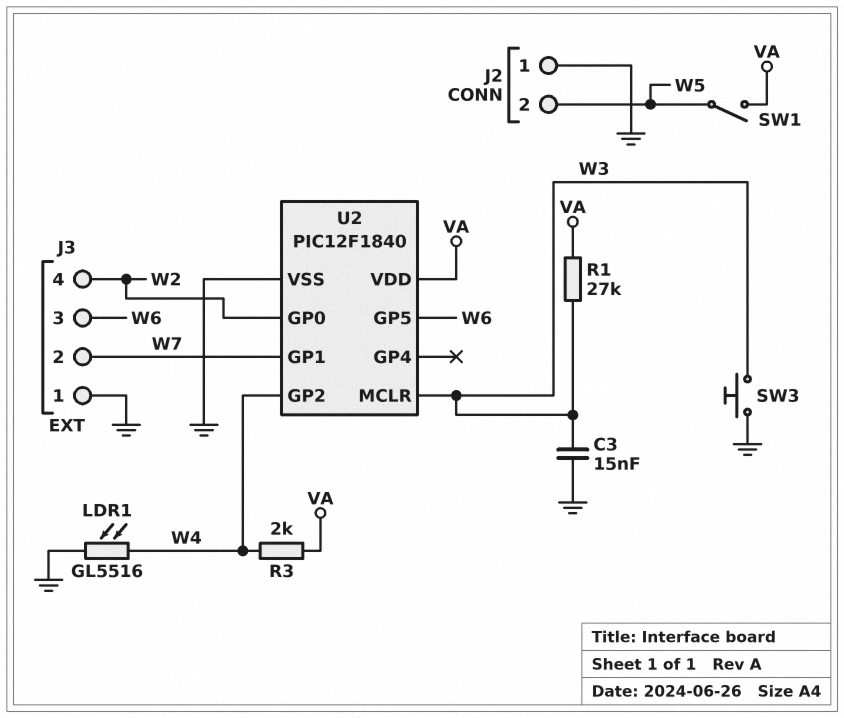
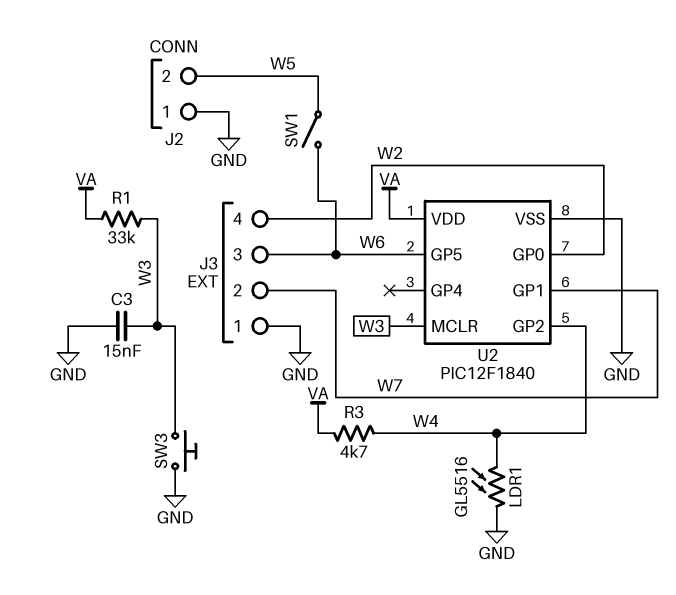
R1: 27k (VA, W3) -> 33k (VA, W3)
R3: 2k (VA, W4) -> 4.7k (VA, W4)
SW1: switch (VA, W5) -> switch (W5, W6)

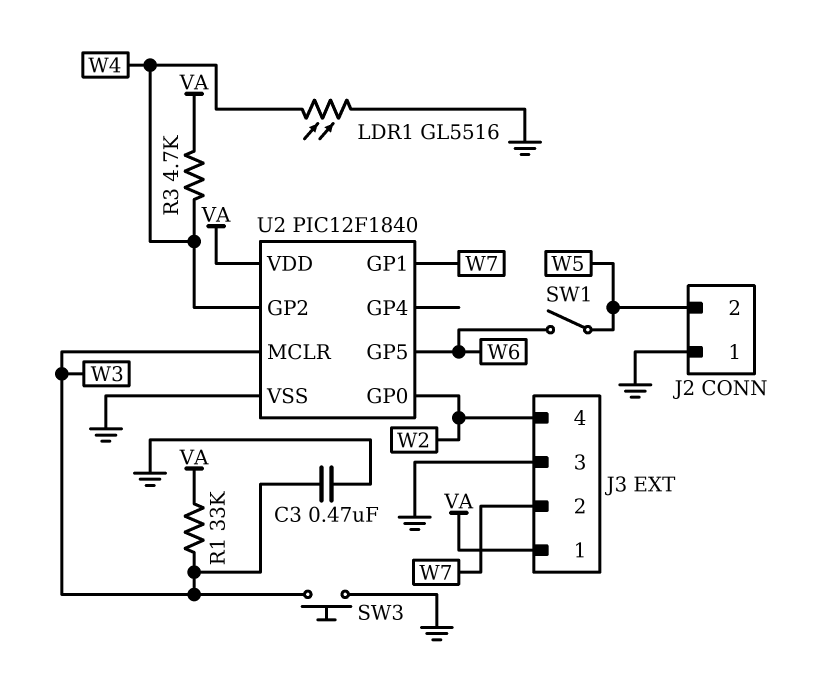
C3: 15nF (GND, W3) -> 470nF (GND, W3)
J3 pin 1: GND -> VA
J3 pin 3: W6 -> GND

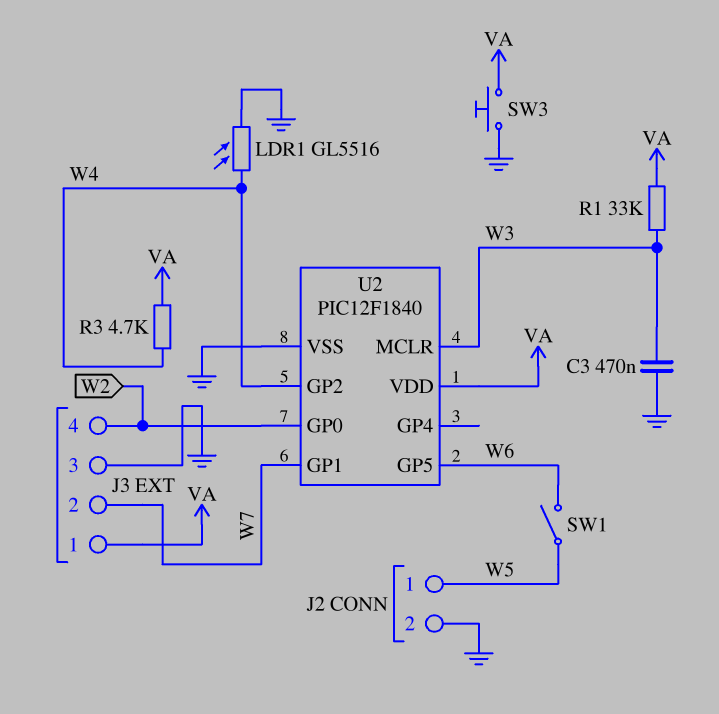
J2 pin 1: GND -> W5
J2 pin 2: W5 -> GND
SW3: button (GND, W3) -> button (GND, VA)

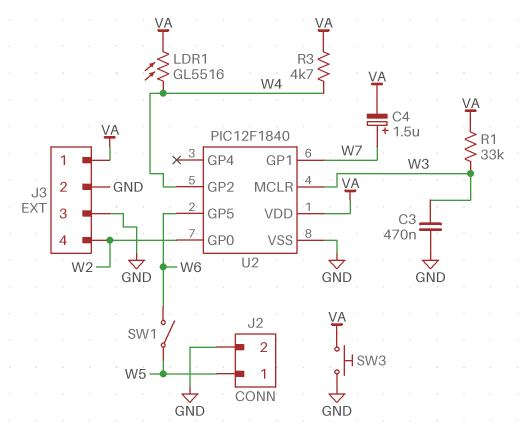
C4: none -> 1.5uF (plus W7, minus VA)
J3 pin 2: W7 -> GND
LDR1: GL5516 (GND, W4) -> GL5516 (VA, W4)

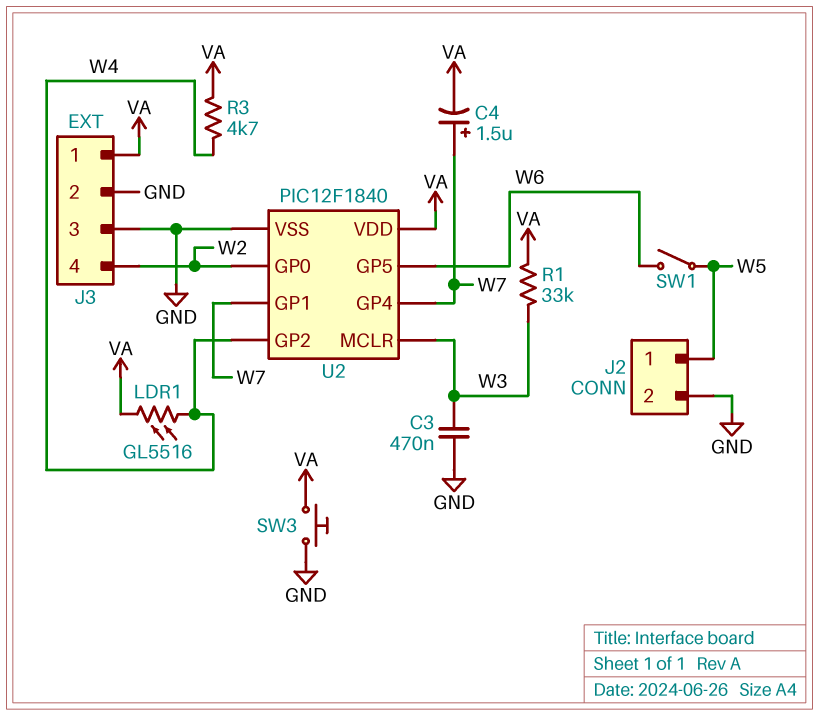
U2 pin GP4: none -> W7

